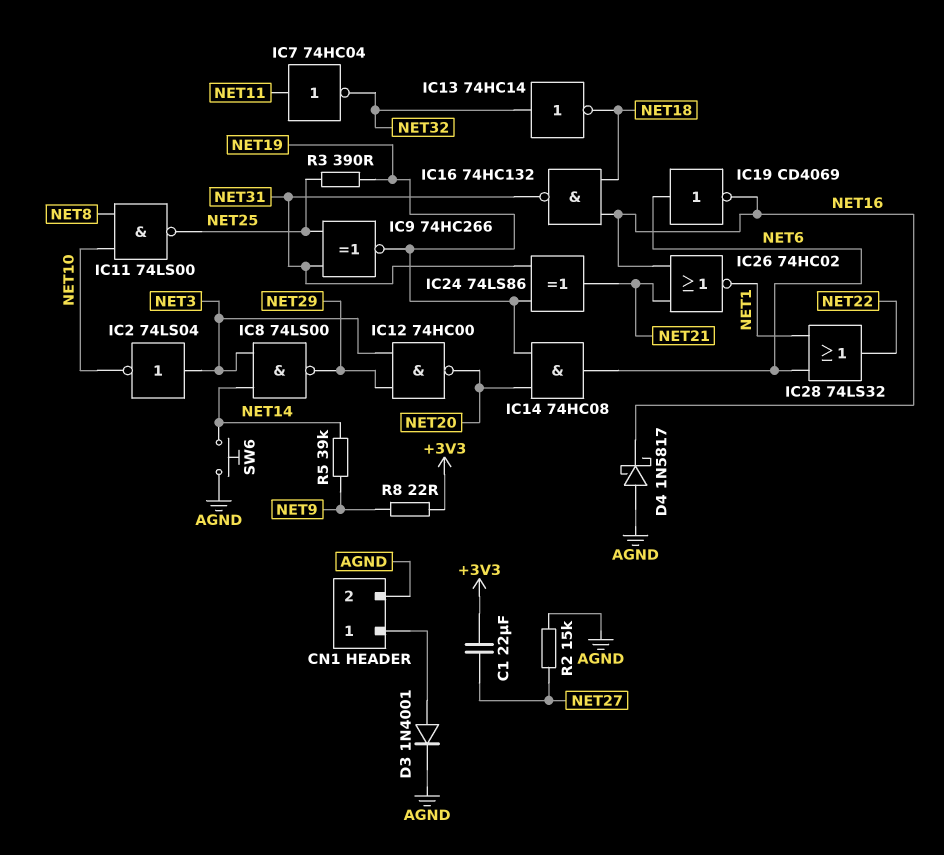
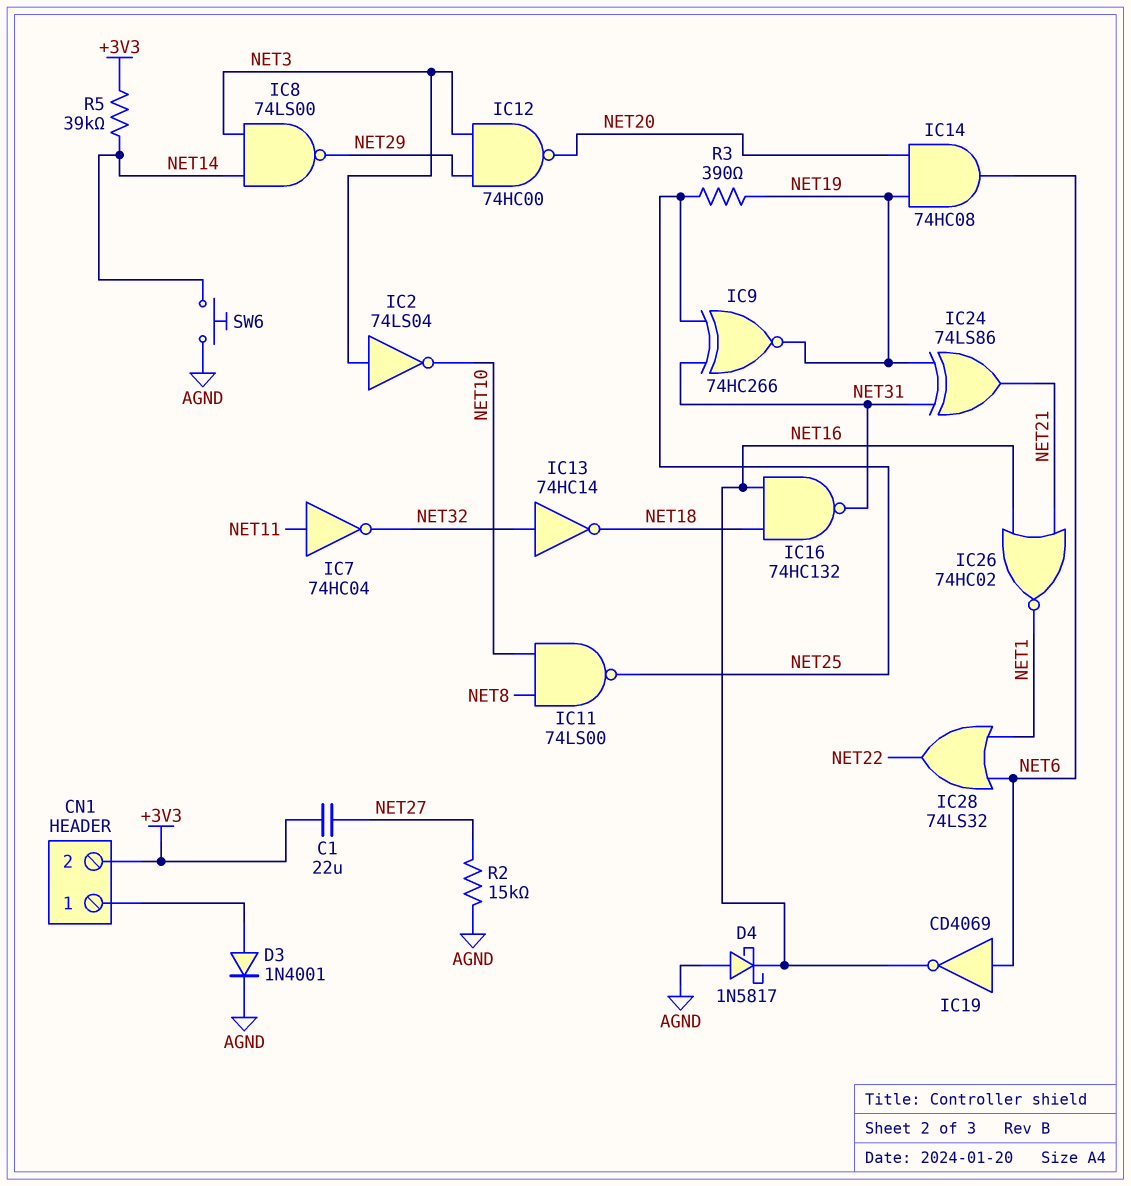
CN1 pin 2: AGND -> +3V3
R5: 39k (NET9, NET14) -> 39k (+3V3, NET14)
R8: 22 (+3V3, NET9) -> none

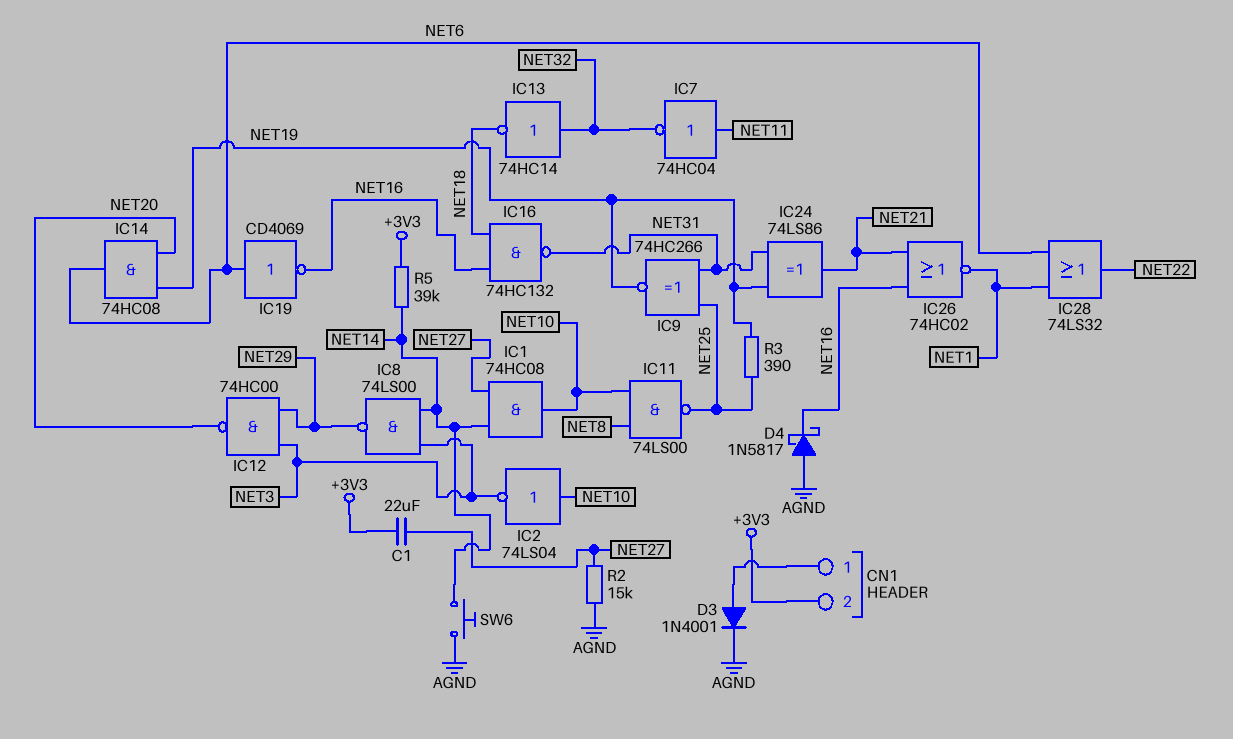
IC1: none -> AND 74HC08 (in NET14, in NET27, out NET10)
IC2: NOT 74LS04 (in NET3, out NET10) -> NOT 74LS04 (in NET10, out NET3)

